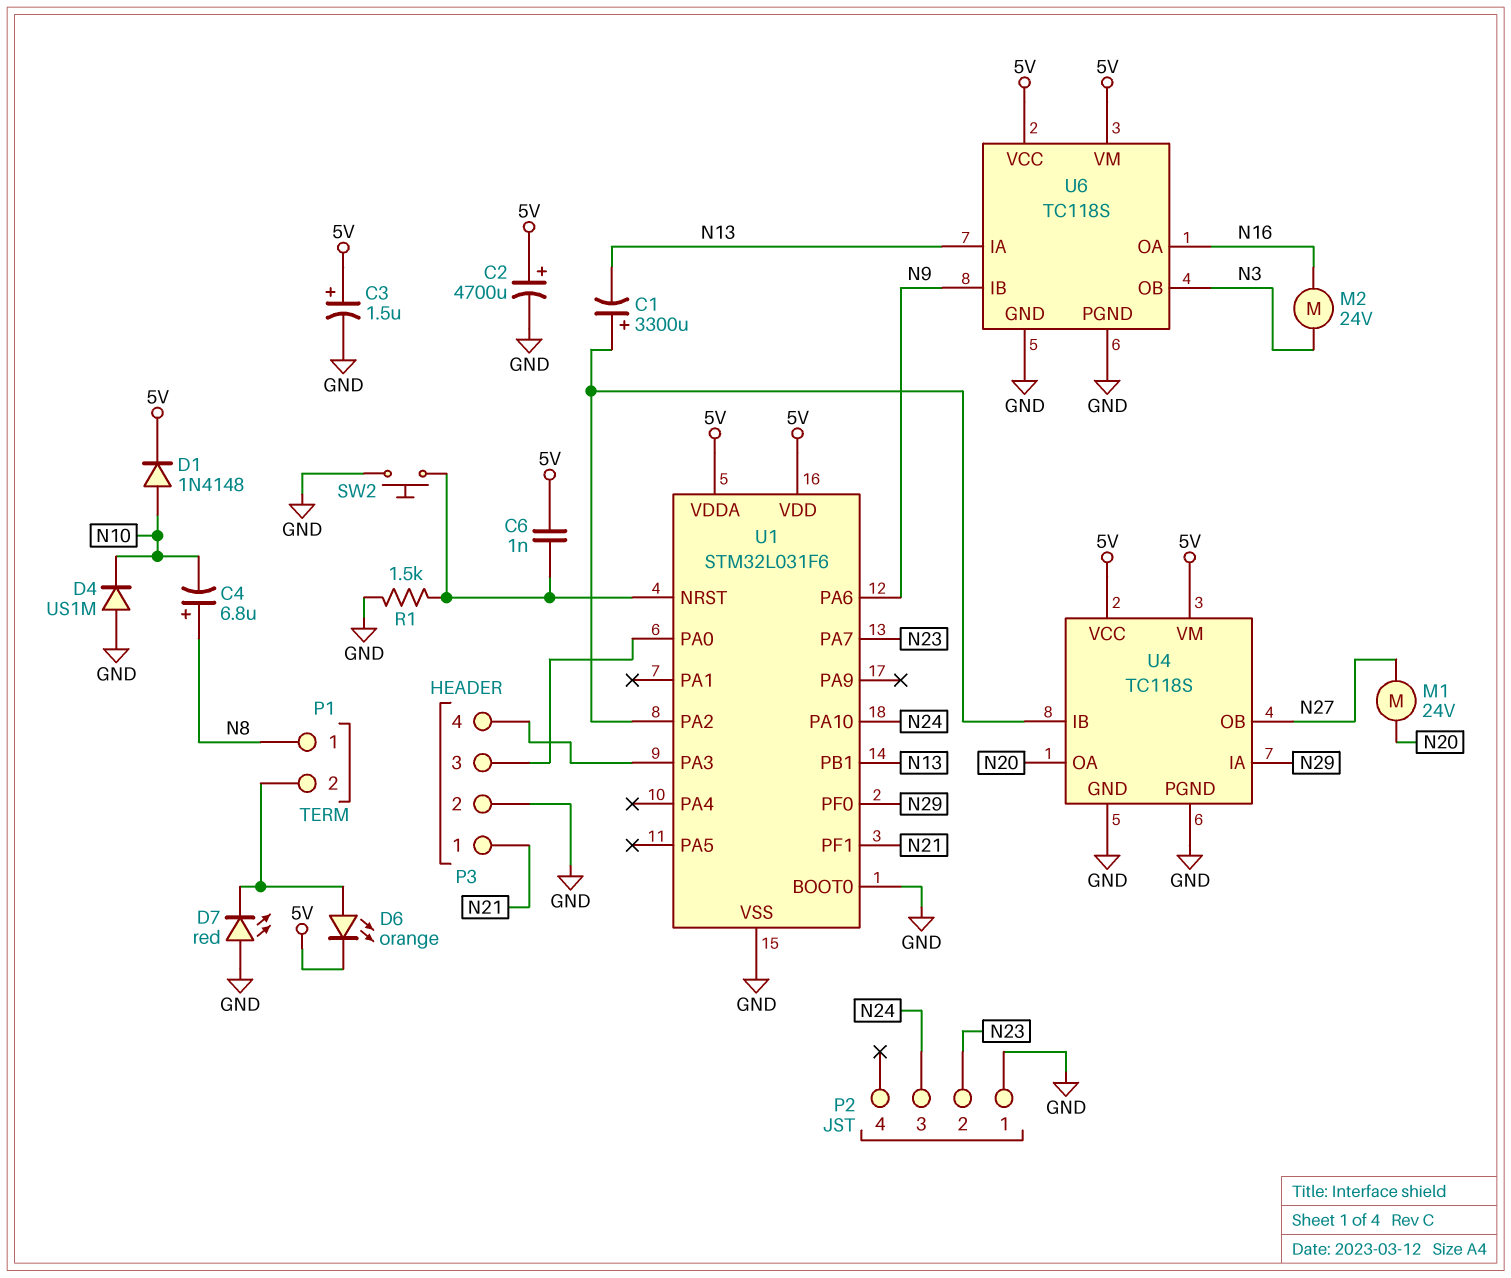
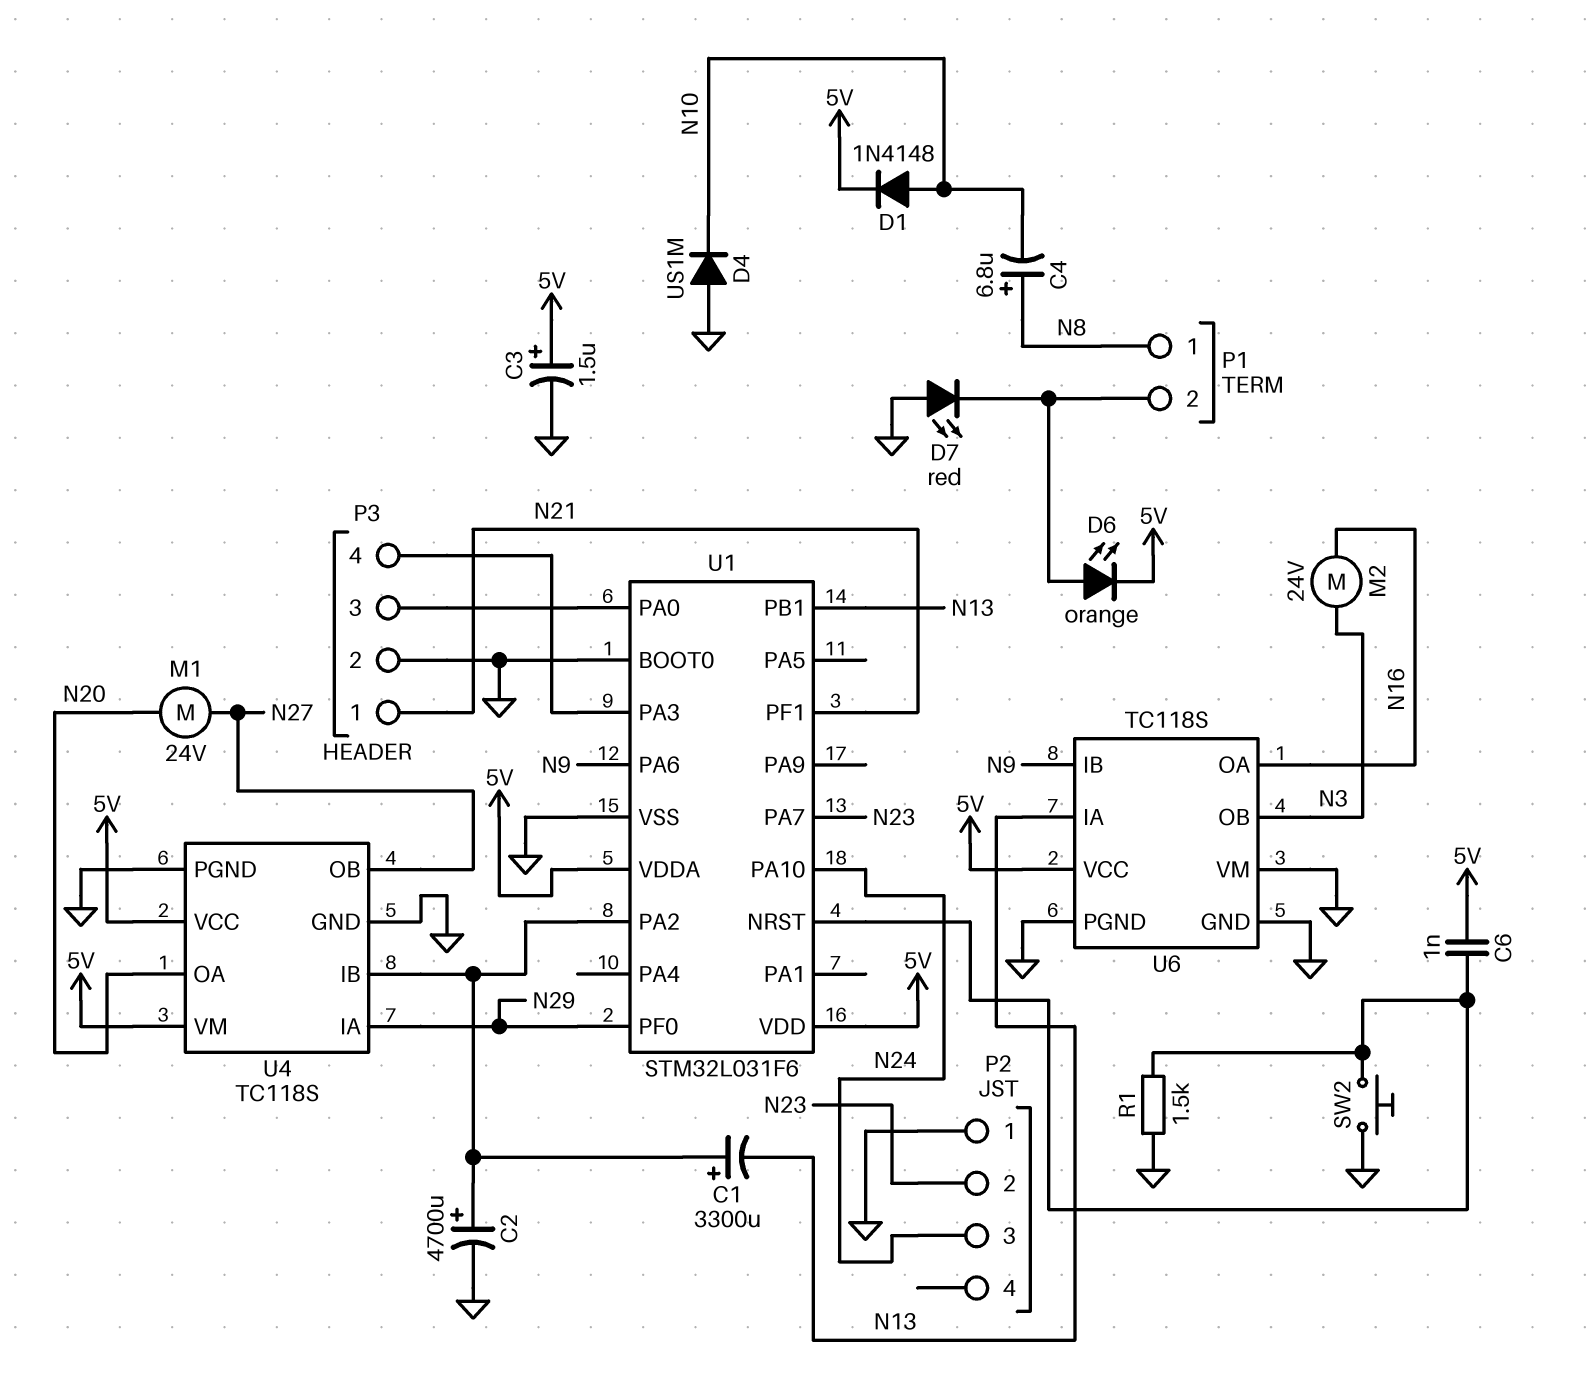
C2: 4700uF (plus 5V, minus GND) -> 4700uF (plus U1/PA2, minus GND)
U6 pin VM: 5V -> GND

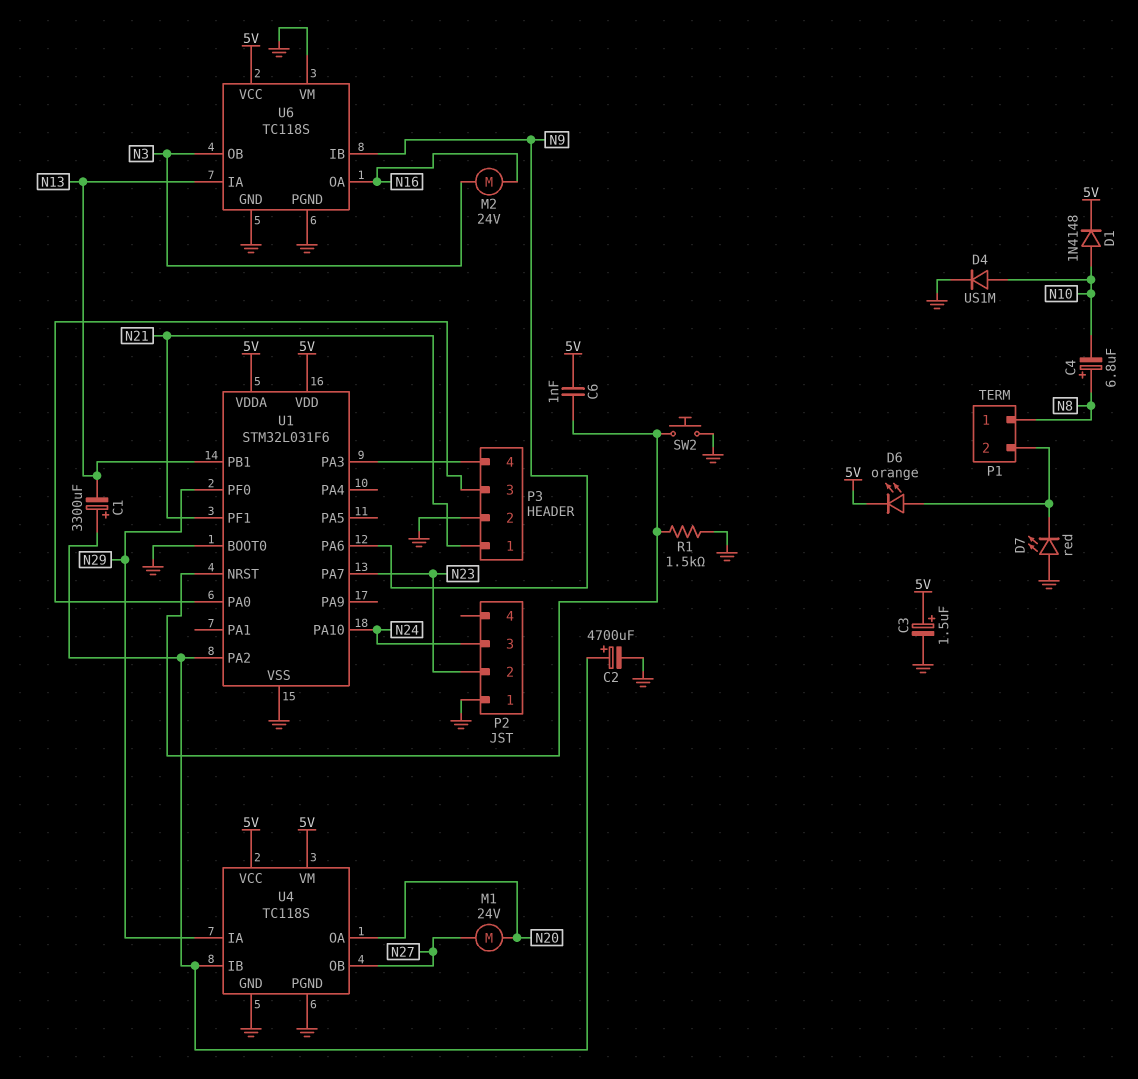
D4: diode US1M (A GND, K N10) -> diode US1M (A N10, K GND)

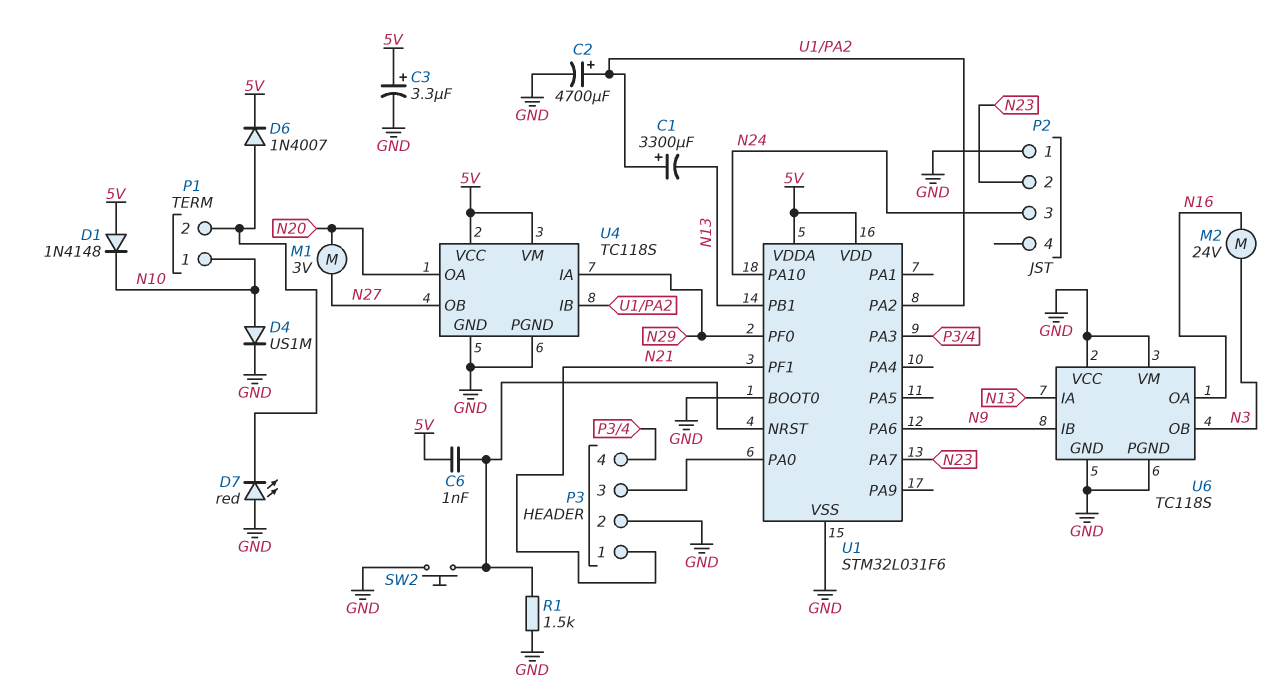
C3: 1.5uF (plus 5V, minus GND) -> 3.3uF (plus 5V, minus GND)
C4: 6.8uF (plus N8, minus N10) -> none
D1: diode 1N4148 (A N10, K 5V) -> diode 1N4148 (A 5V, K N10)
D6: LED orange (A P1/2, K 5V) -> diode 1N4007 (A P1/2, K 5V)
M1: motor 24V (N20, N27) -> motor 3V (N20, N27)
P1 pin 1: N8 -> N10
U6 pin VCC: 5V -> GND

